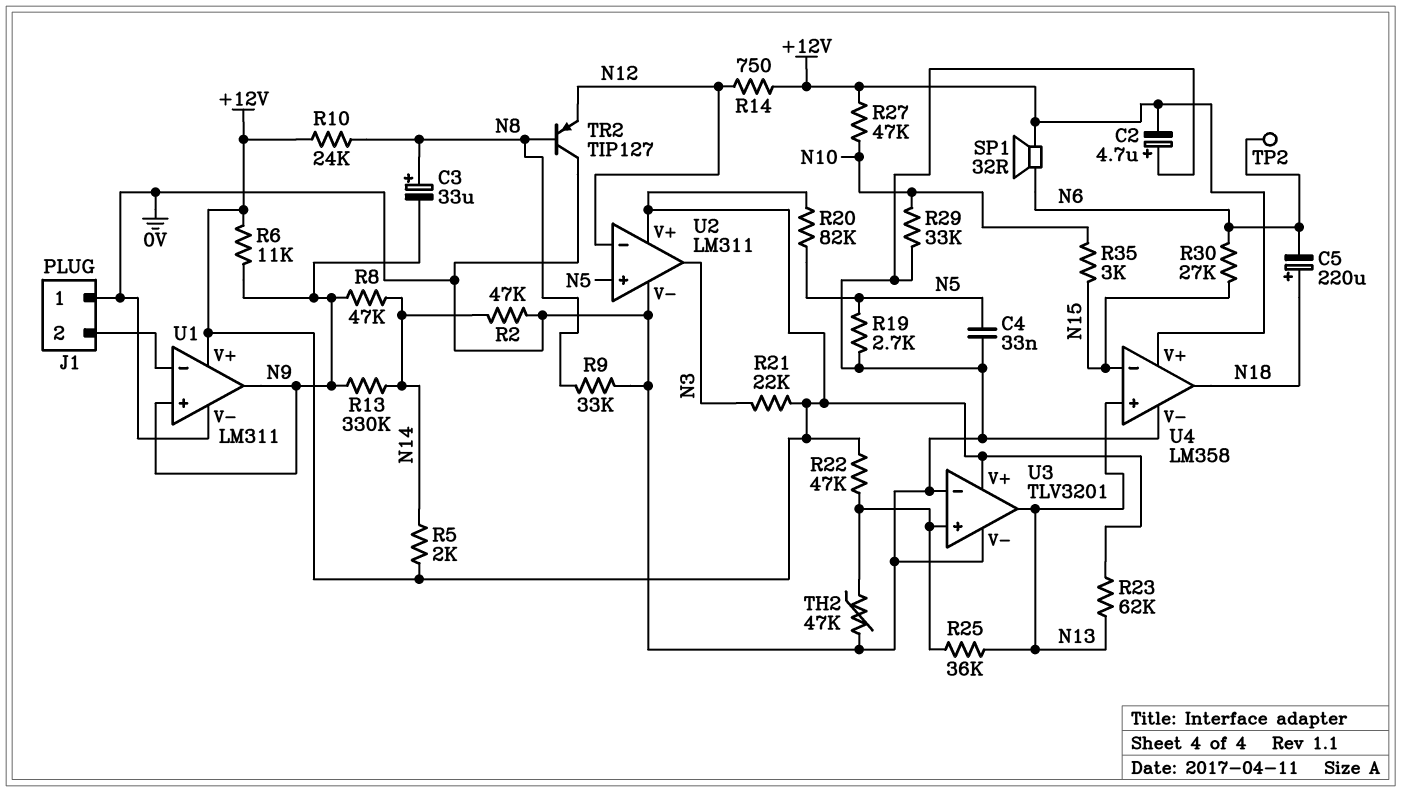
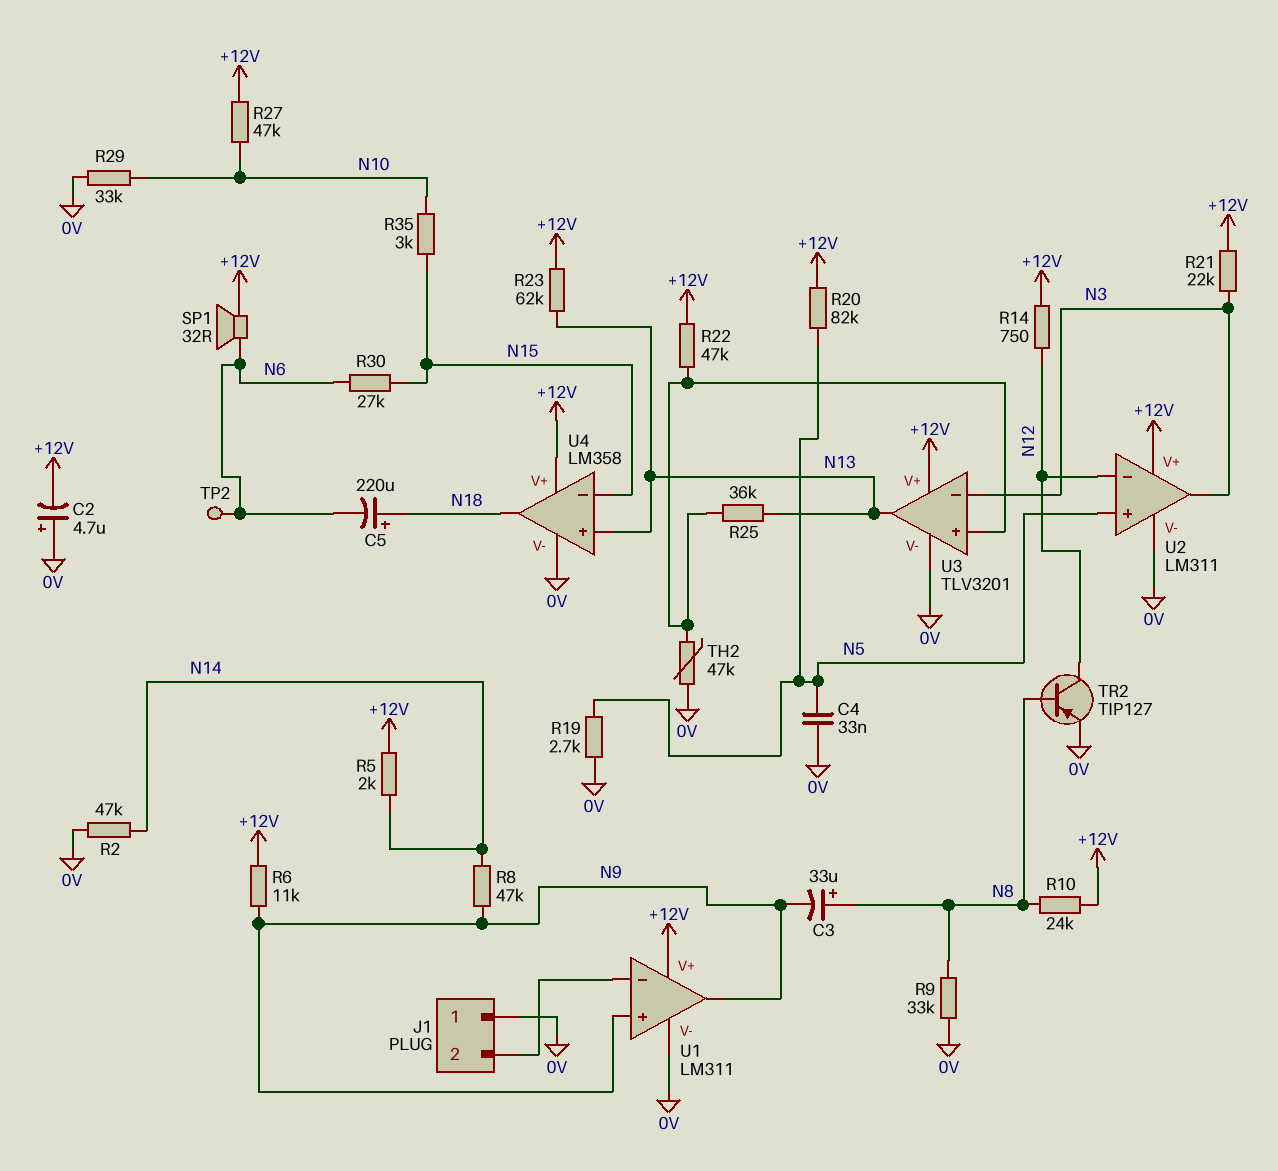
R13: 330k (N9, N14) -> none
TR2: PNP TIP127 (B N8, C 0V, E N12) -> PNP TIP127 (B N8, C N12, E 0V)
U3 pin in-: 0V -> N3

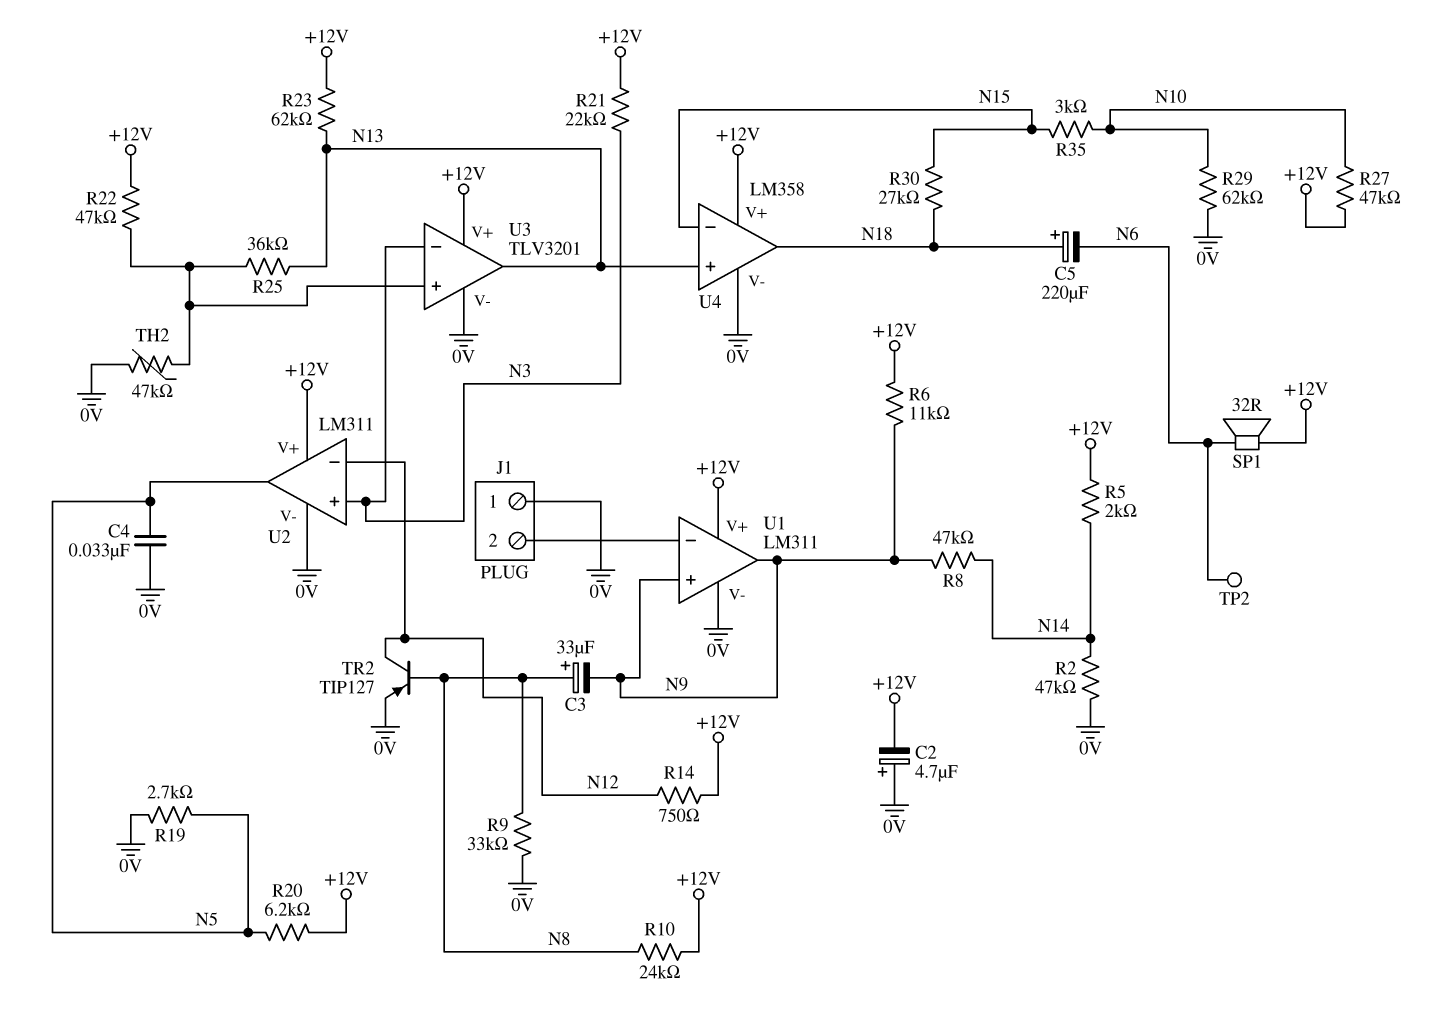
R20: 82k (+12V, N5) -> 6.2k (+12V, N5)
R29: 33k (0V, N10) -> 62k (0V, N10)
R30: 27k (N6, N15) -> 27k (N15, N18)
U2 pin in+: N5 -> N3
U2 pin out: N3 -> N5

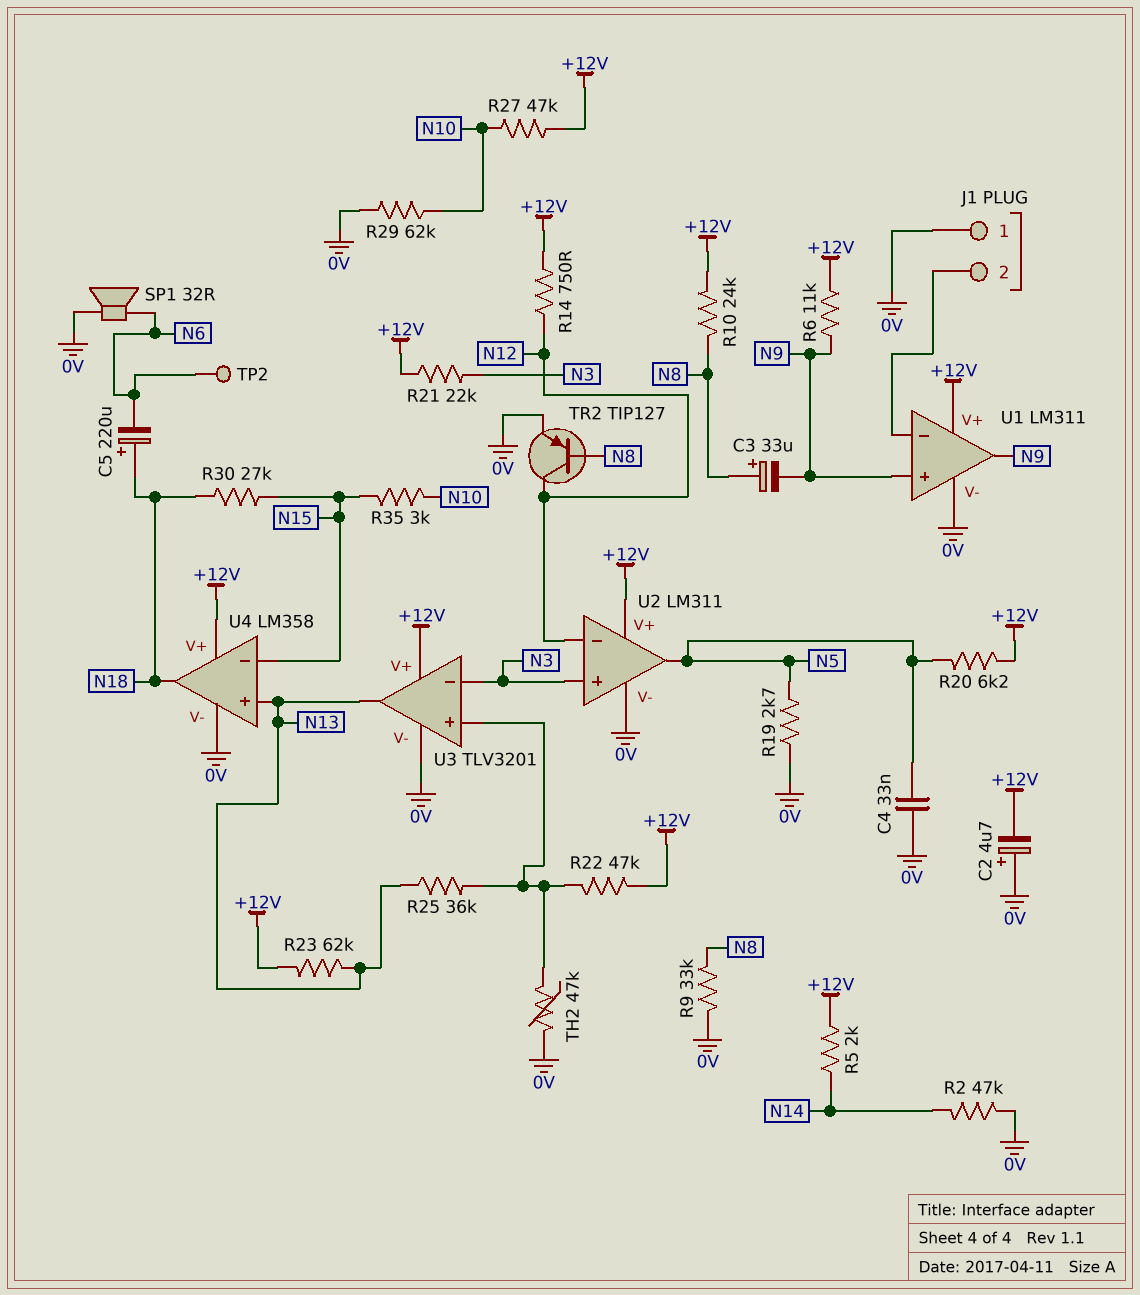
R8: 47k (N9, N14) -> none
SP1: speaker 32R (+12V, N6) -> speaker 32R (0V, N6)

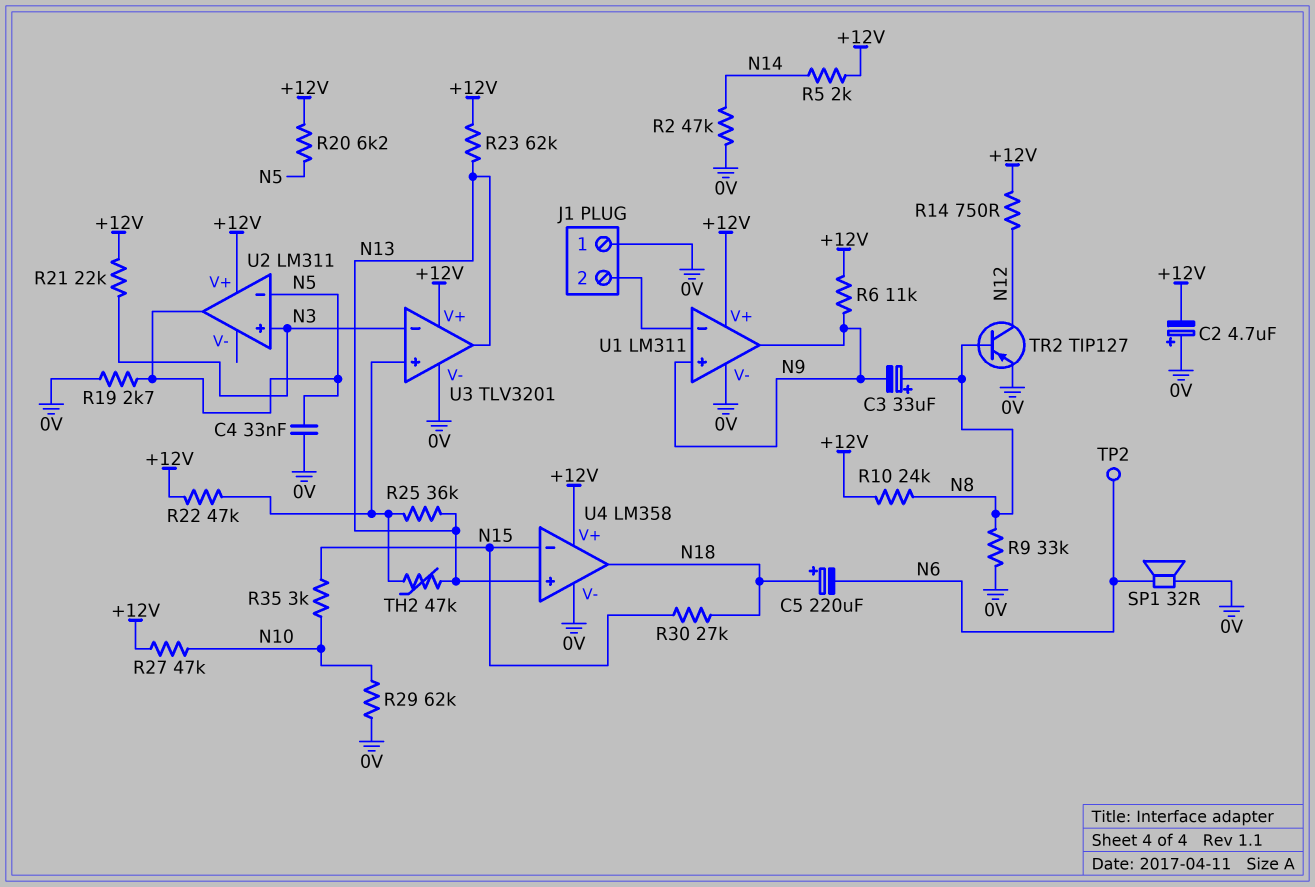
TH2: 47k (0V, U3/in+) -> 47k (N13, U3/in+)
U2 pin V-: 0V -> none
U2 pin in-: N12 -> N5

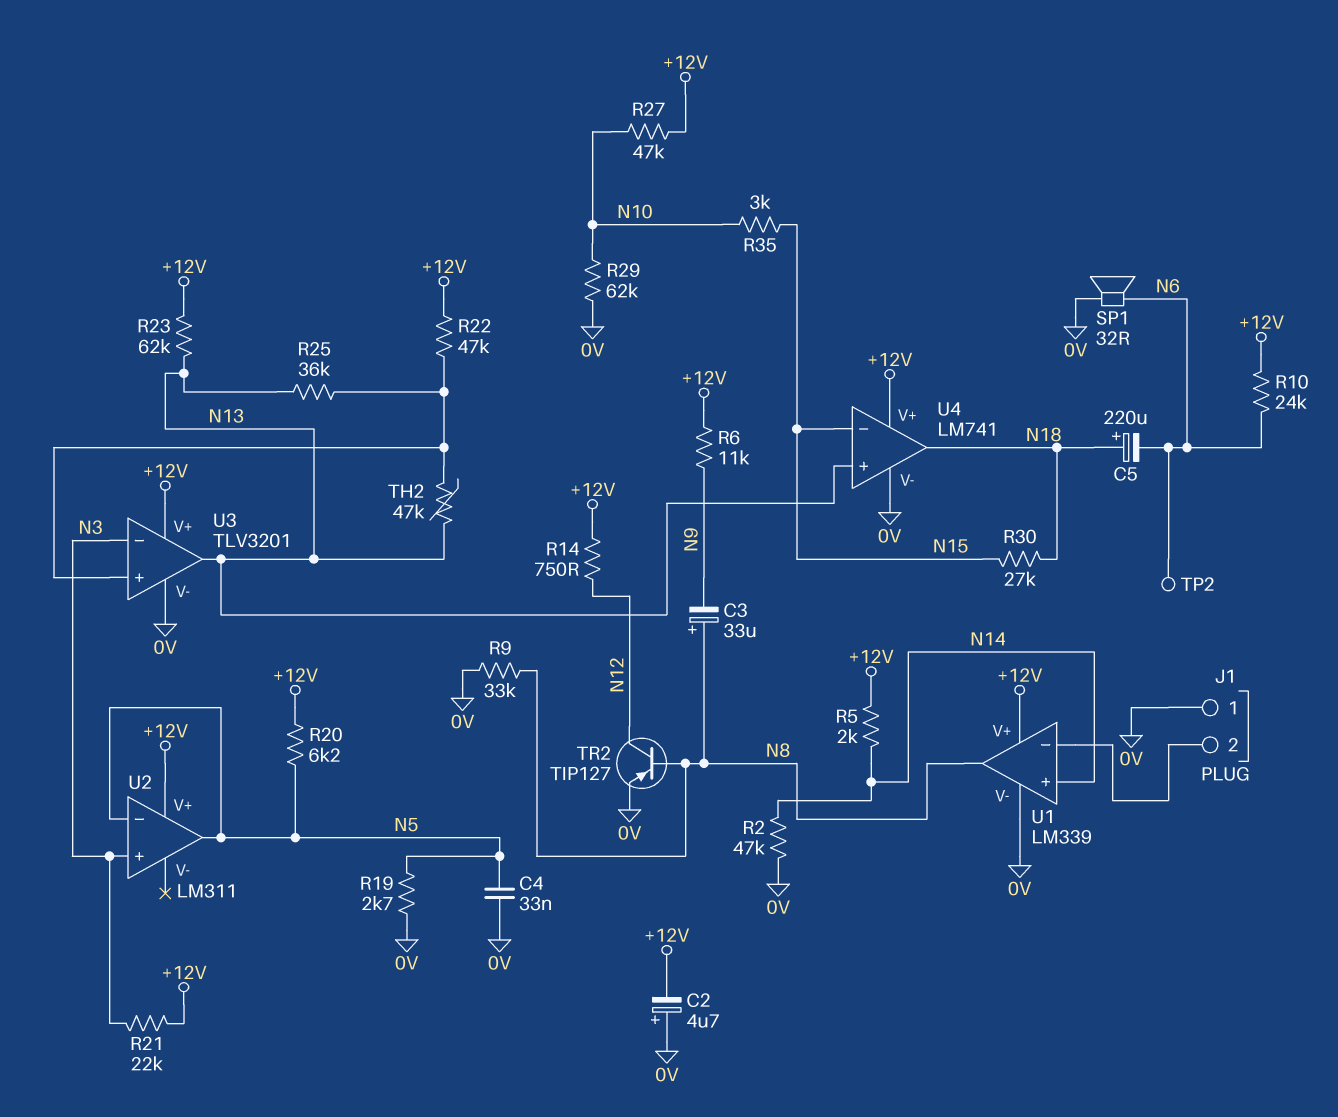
R10: 24k (+12V, N8) -> 24k (+12V, N6)
U1: LM311 -> LM339
U1 pin in+: N9 -> N14
U1 pin out: N9 -> N8
U4: LM358 -> LM741

